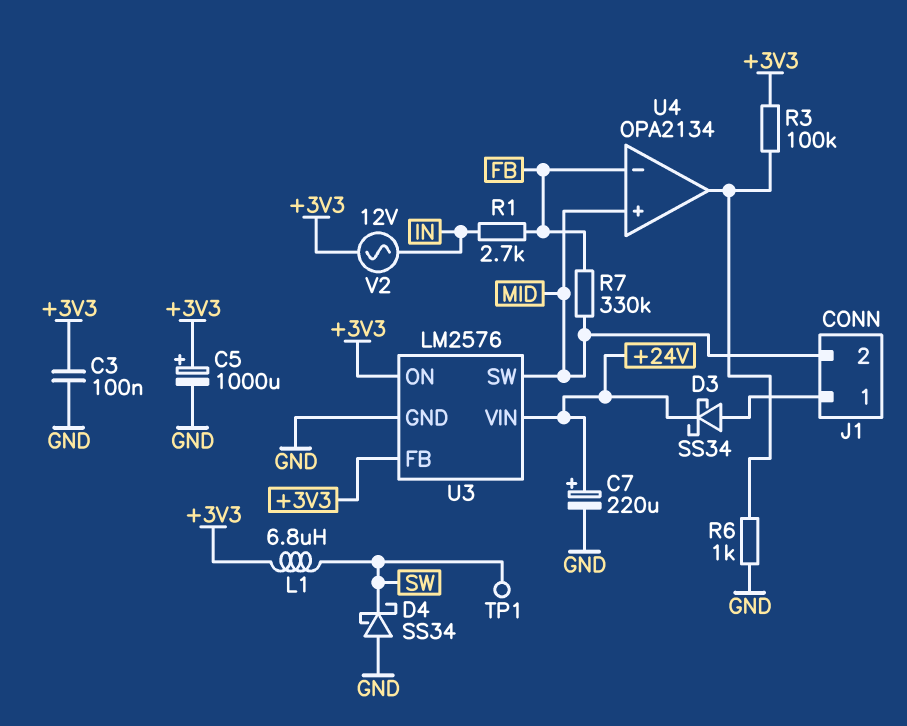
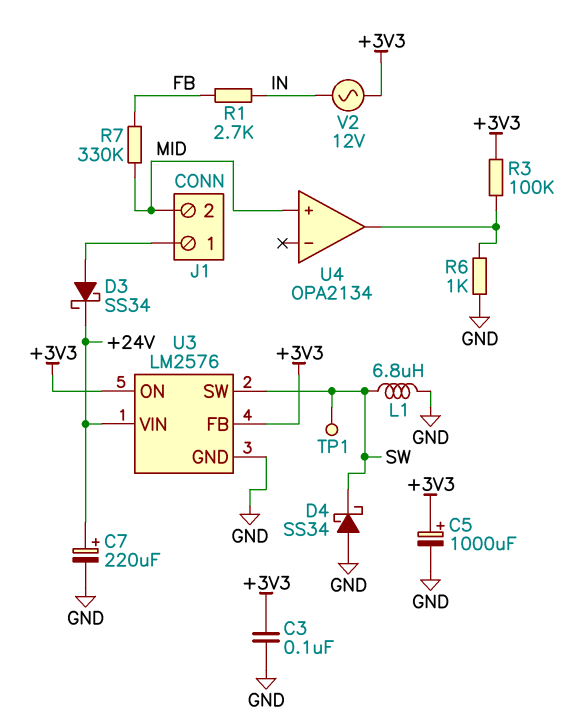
L1: 6.8uH (+3V3, SW) -> 6.8uH (GND, SW)
U3 pin SW: MID -> SW
U4 pin in-: FB -> none

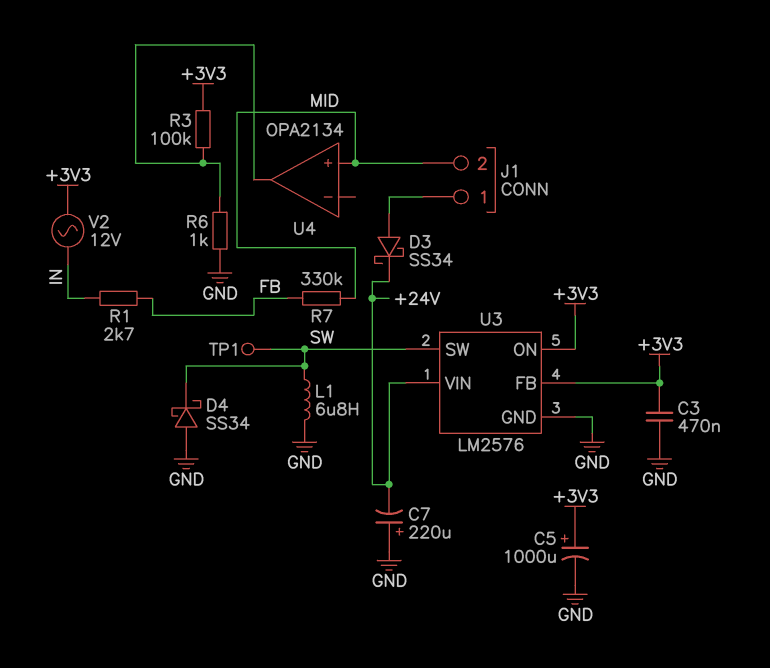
C3: 100nF (+3V3, GND) -> 470nF (+3V3, GND)
C7: 220uF (plus +24V, minus GND) -> 220uF (plus GND, minus +24V)

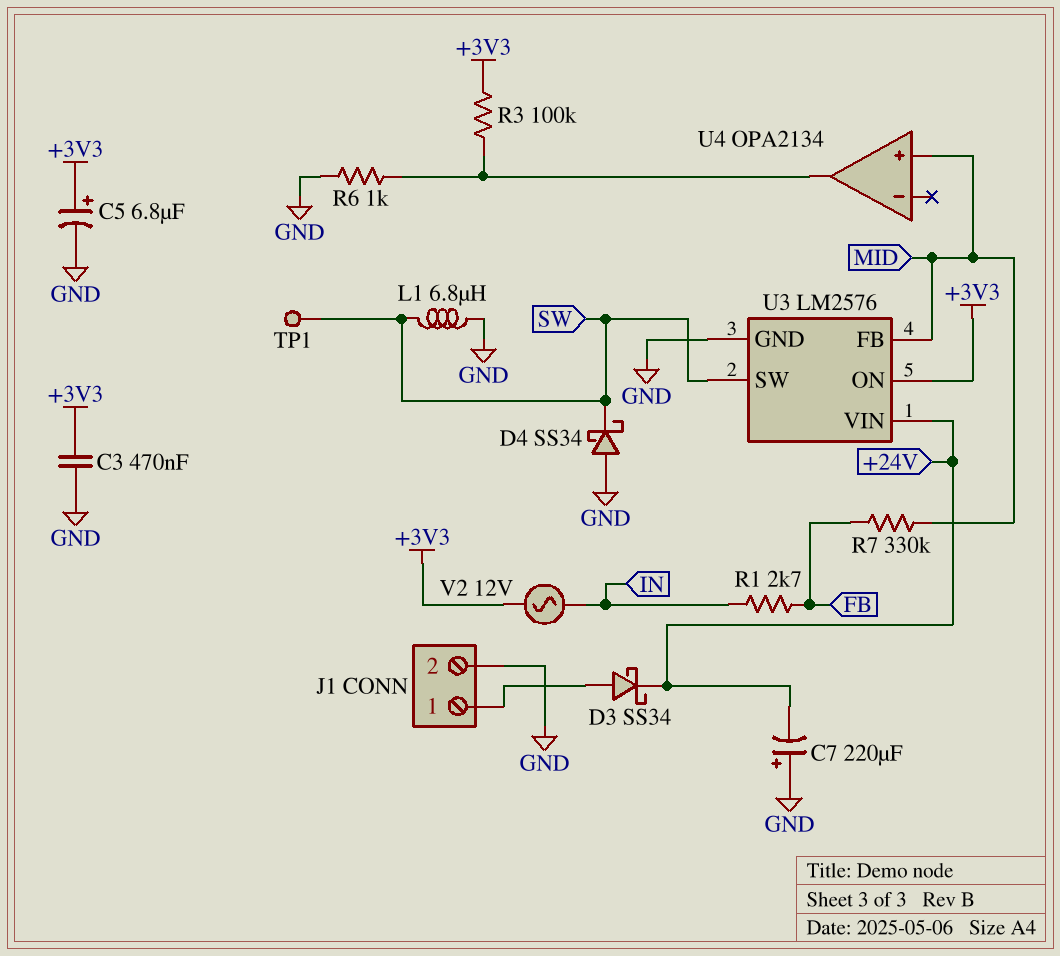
C5: 1000uF (plus +3V3, minus GND) -> 6.8uF (plus +3V3, minus GND)
J1 pin 2: MID -> GND
U3 pin FB: +3V3 -> MID

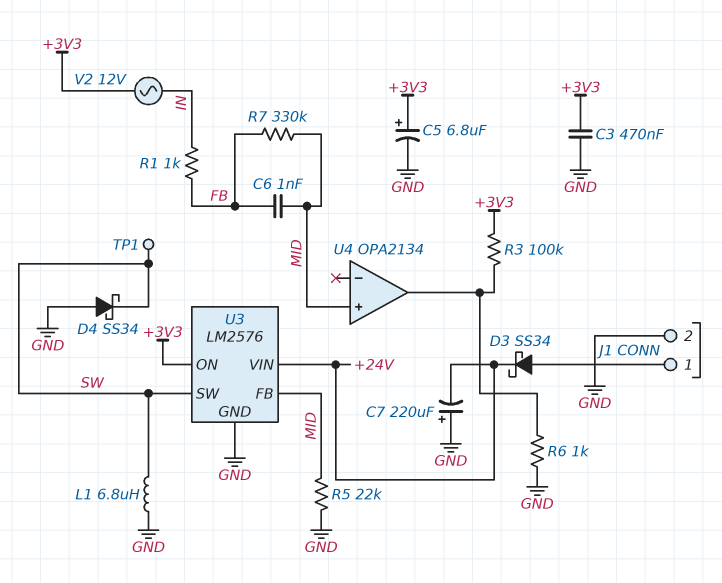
C6: none -> 1nF (FB, MID)
R1: 2.7k (FB, IN) -> 1k (FB, IN)
R5: none -> 22k (GND, MID)

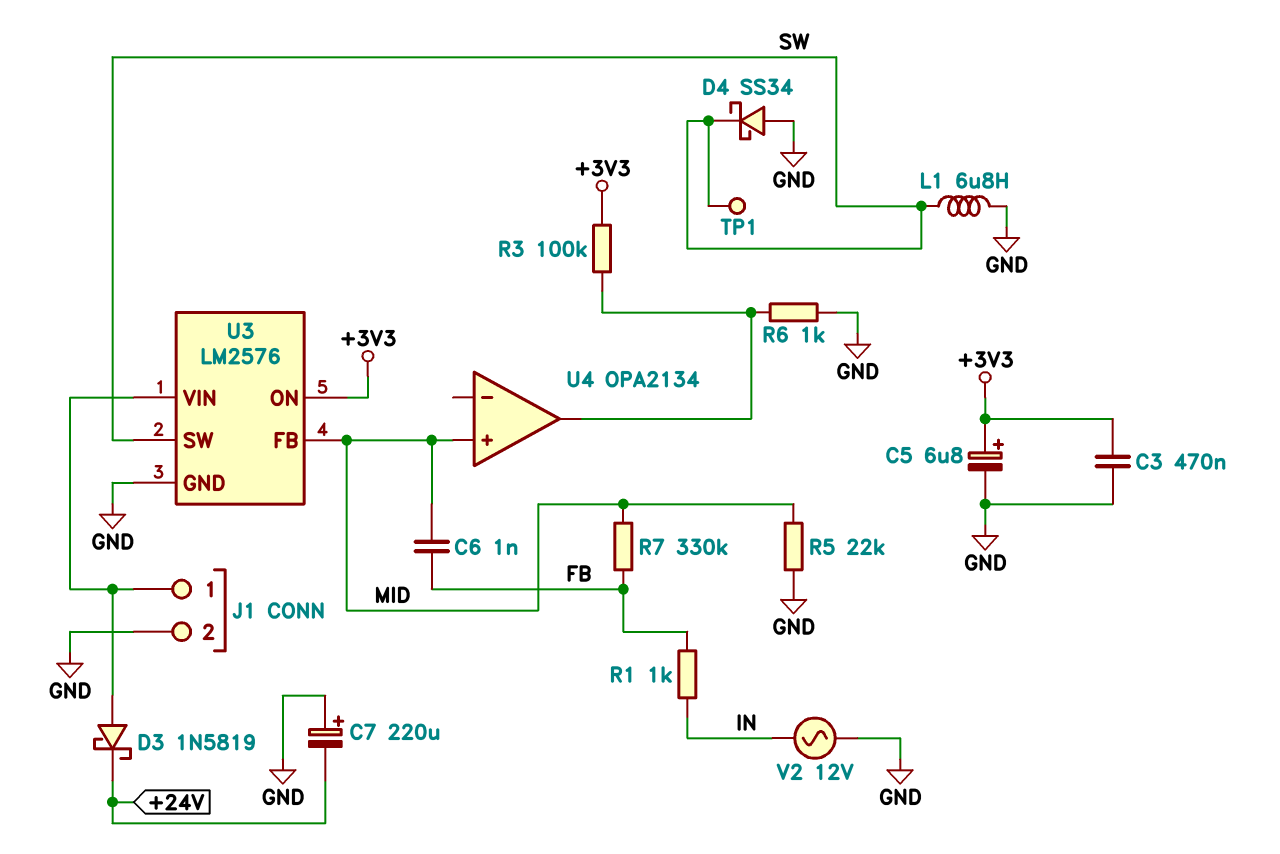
D3: schottky SS34 (A J1/1, K +24V) -> schottky 1N5819 (A J1/1, K +24V)
U3 pin VIN: +24V -> J1/1
V2: AC 12V (+3V3, IN) -> AC 12V (GND, IN)

